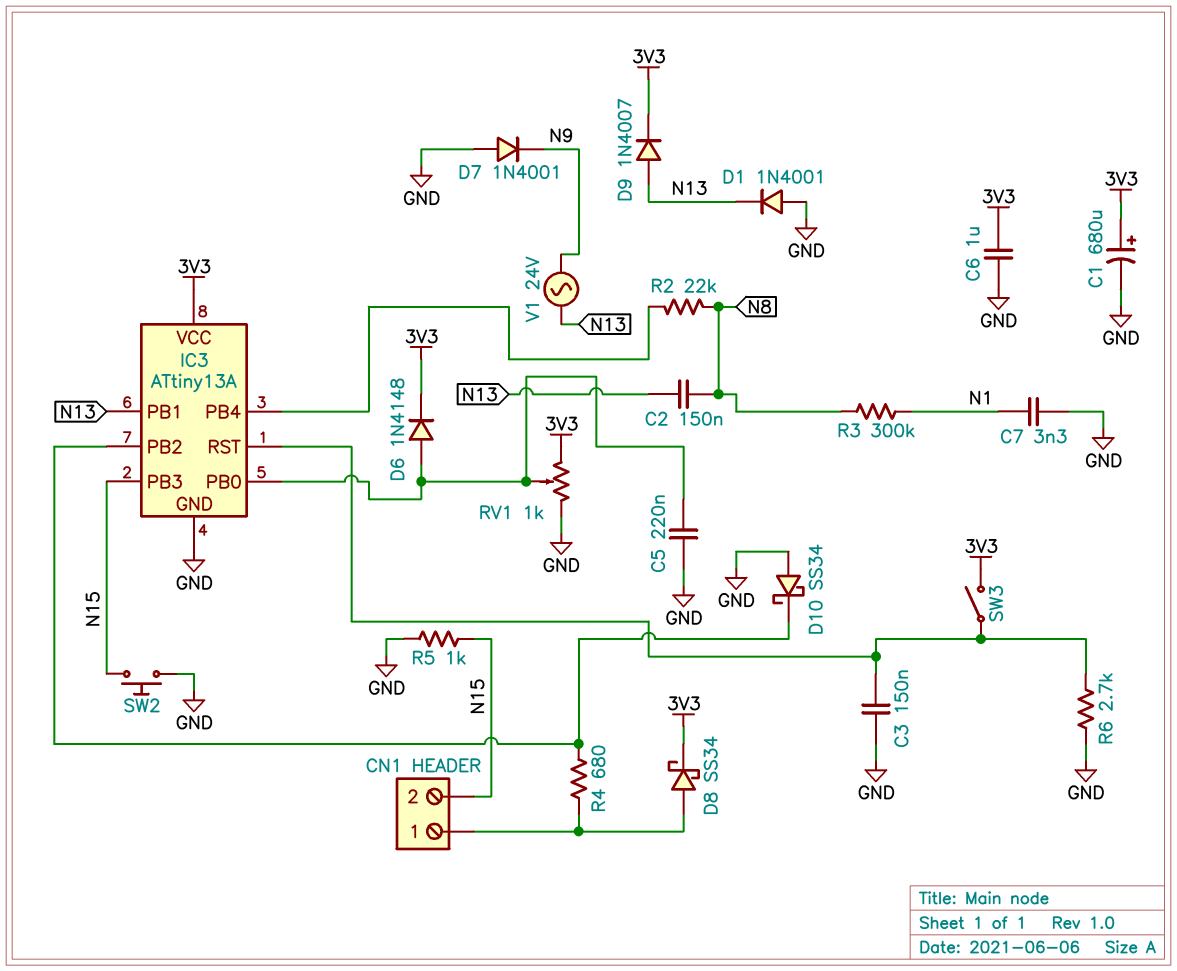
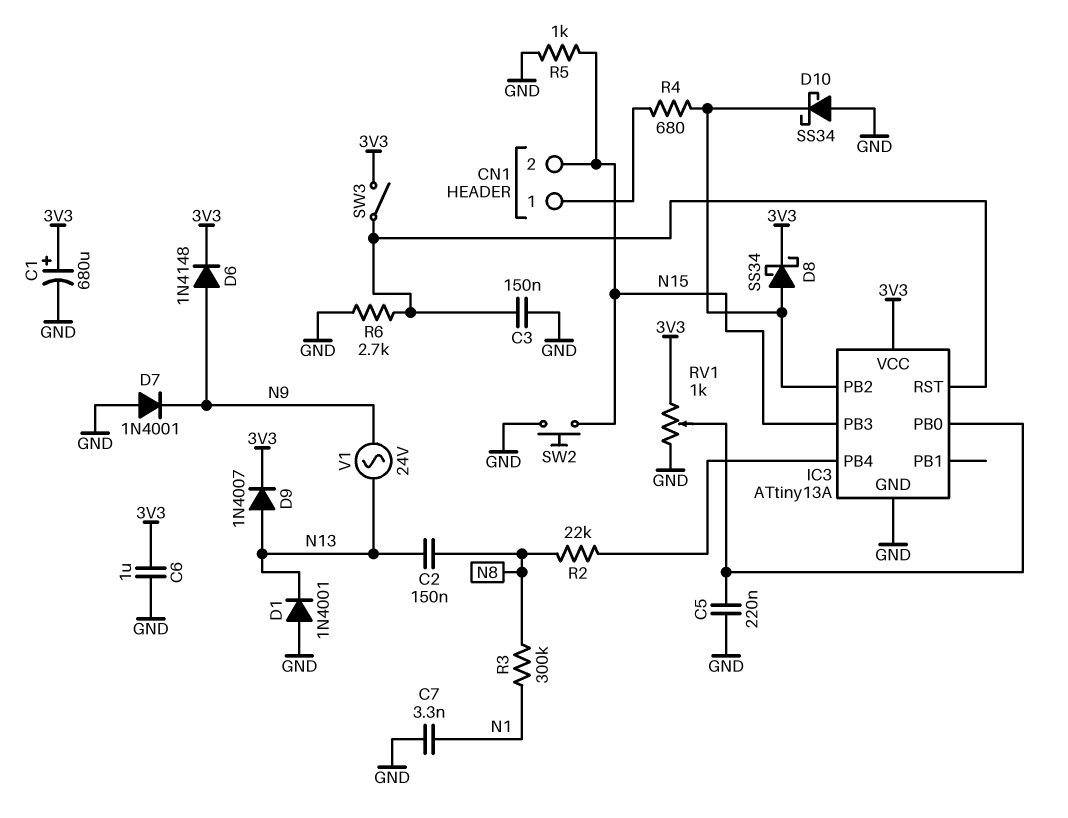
D6: diode 1N4148 (A IC3/PB0, K 3V3) -> diode 1N4148 (A N9, K 3V3)
D8: schottky SS34 (A CN1/1, K 3V3) -> schottky SS34 (A IC3/PB2, K 3V3)
IC3 pin PB1: N13 -> none

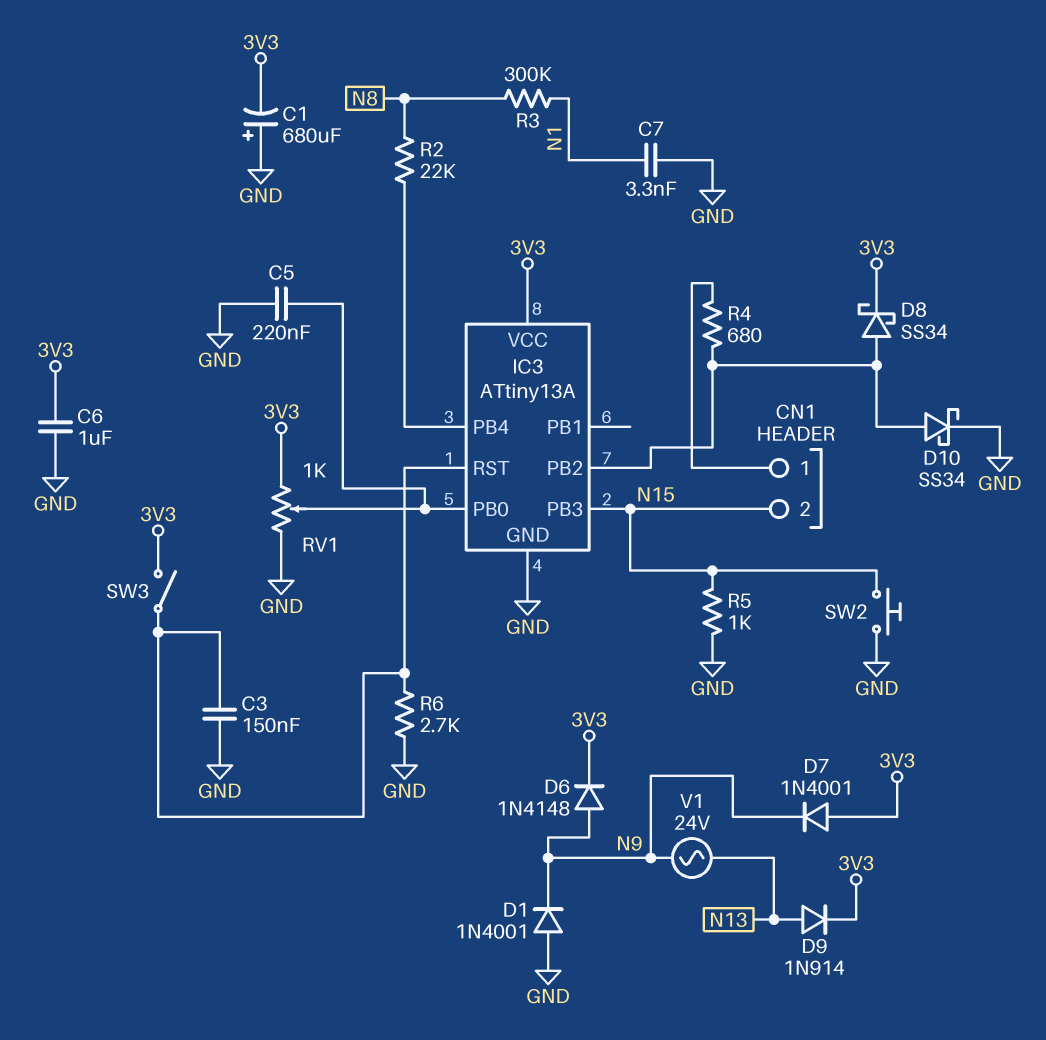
C1: 680uF (plus 3V3, minus GND) -> 680uF (plus GND, minus 3V3)
C2: 150nF (N8, N13) -> none
D1: diode 1N4001 (A GND, K N13) -> diode 1N4001 (A GND, K N9)
D7: diode 1N4001 (A GND, K N9) -> diode 1N4001 (A 3V3, K N9)
D9: diode 1N4007 (A N13, K 3V3) -> diode 1N914 (A N13, K 3V3)
D10: schottky SS34 (A GND, K IC3/PB2) -> schottky SS34 (A IC3/PB2, K GND)

